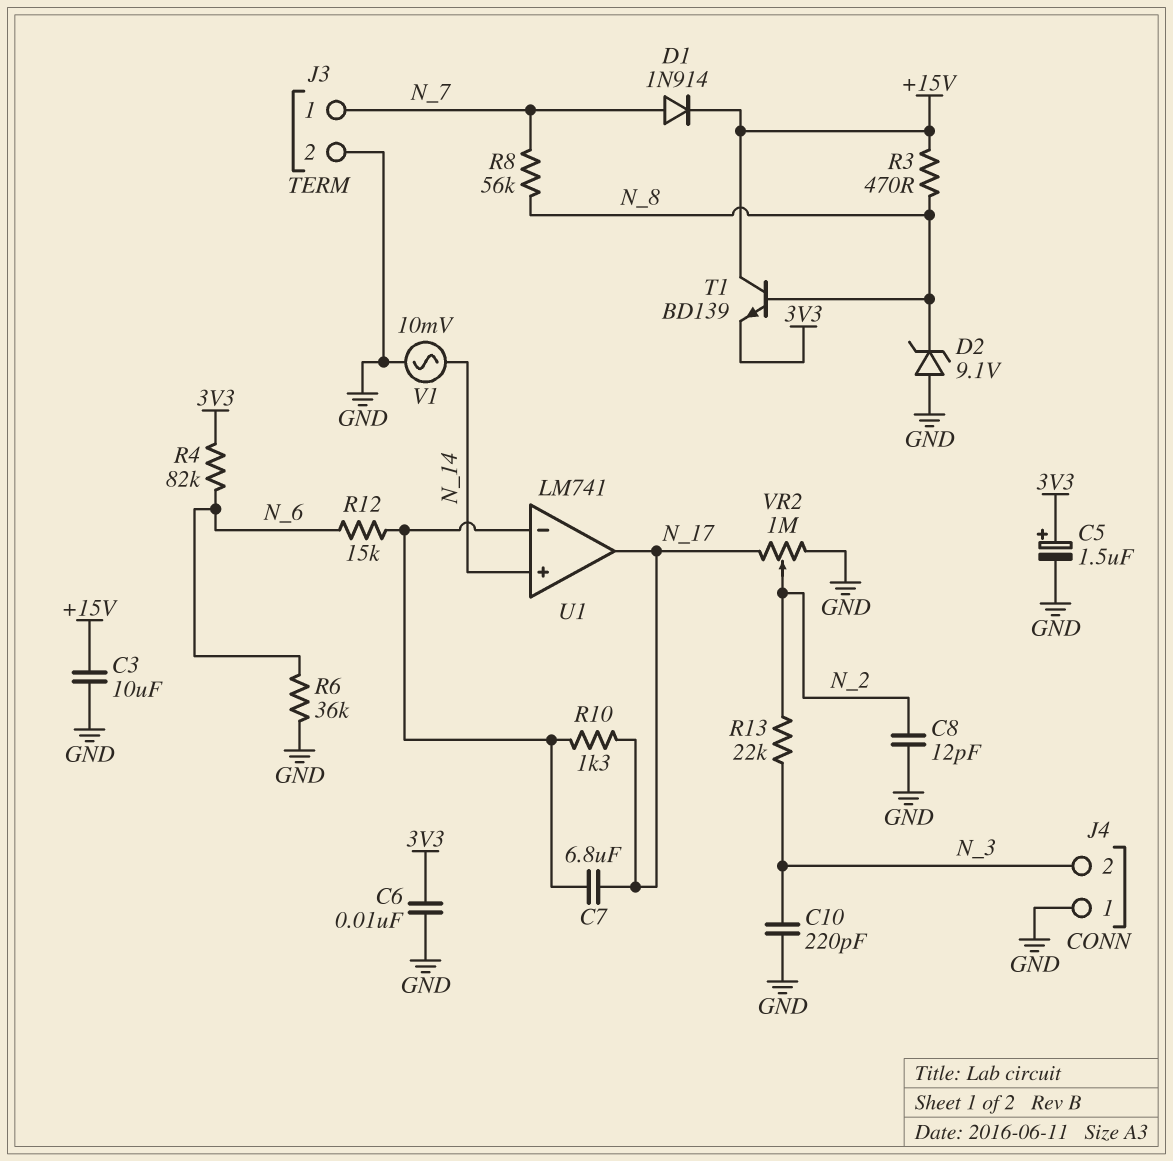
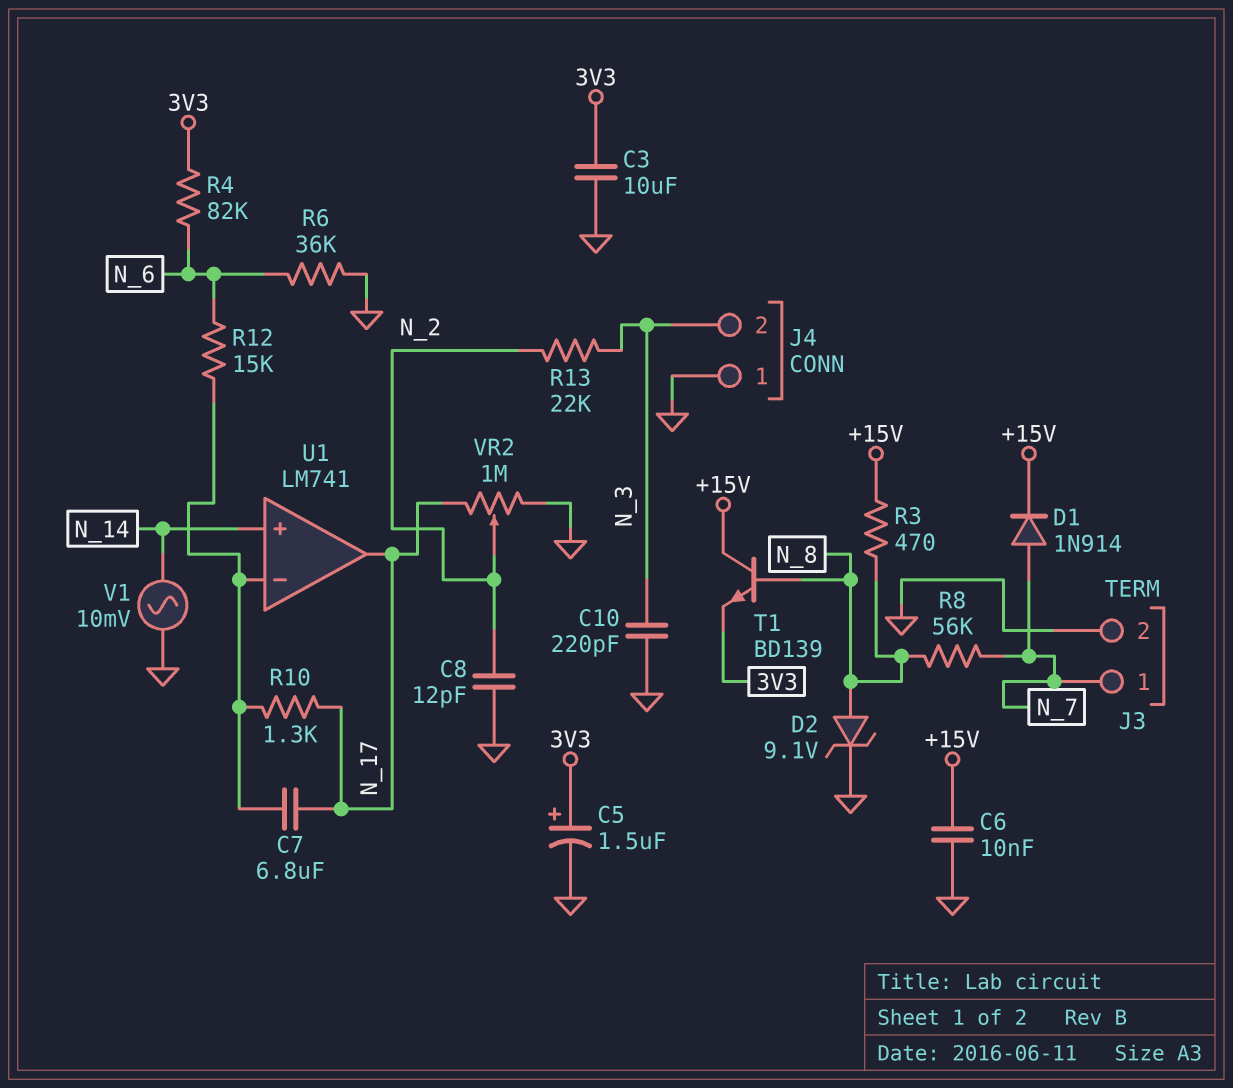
C3: 10uF (+15V, GND) -> 10uF (3V3, GND)
C6: 10nF (3V3, GND) -> 10nF (+15V, GND)
D2: zener 9.1V (A GND, K N_8) -> zener 9.1V (A N_8, K GND)

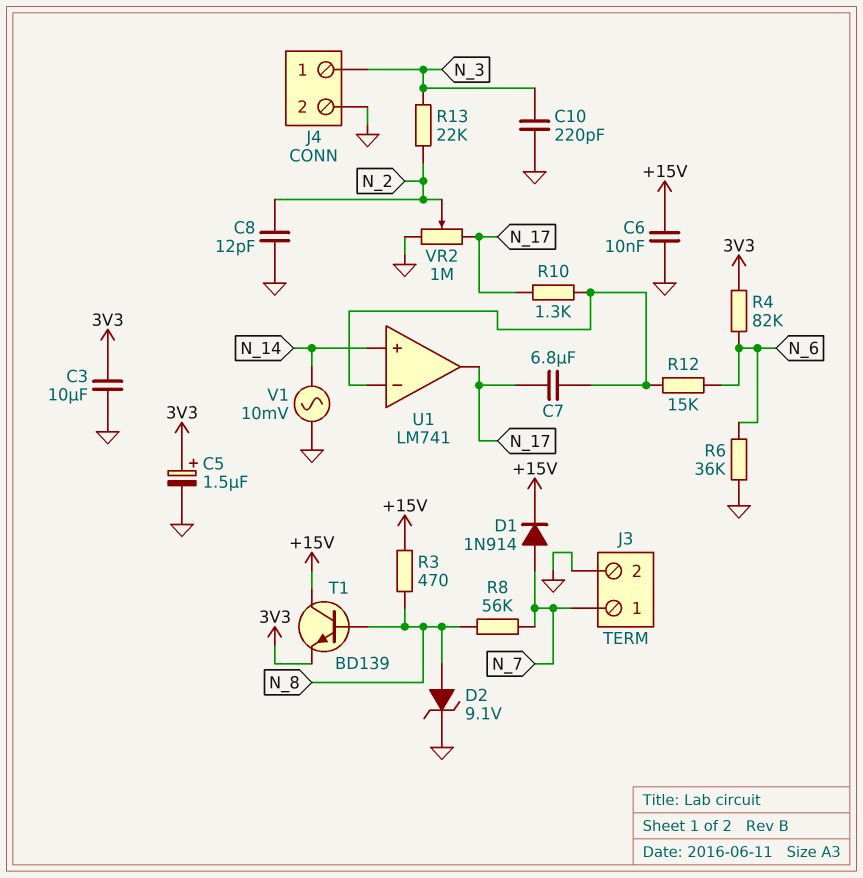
J4 pin 1: GND -> N_3
J4 pin 2: N_3 -> GND

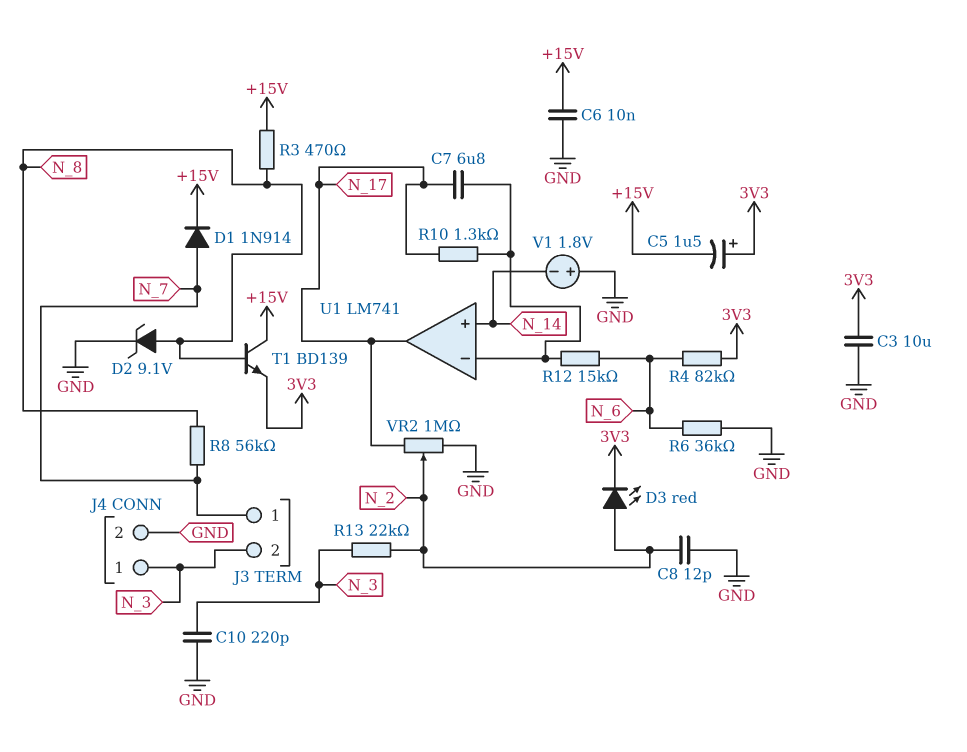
C5: 1.5uF (plus 3V3, minus GND) -> 1.5uF (plus 3V3, minus +15V)
D3: none -> LED red (A N_2, K 3V3)
J3 pin 2: GND -> N_3
V1: AC 10mV (GND, N_14) -> 1.8V (plus GND, minus N_14)

